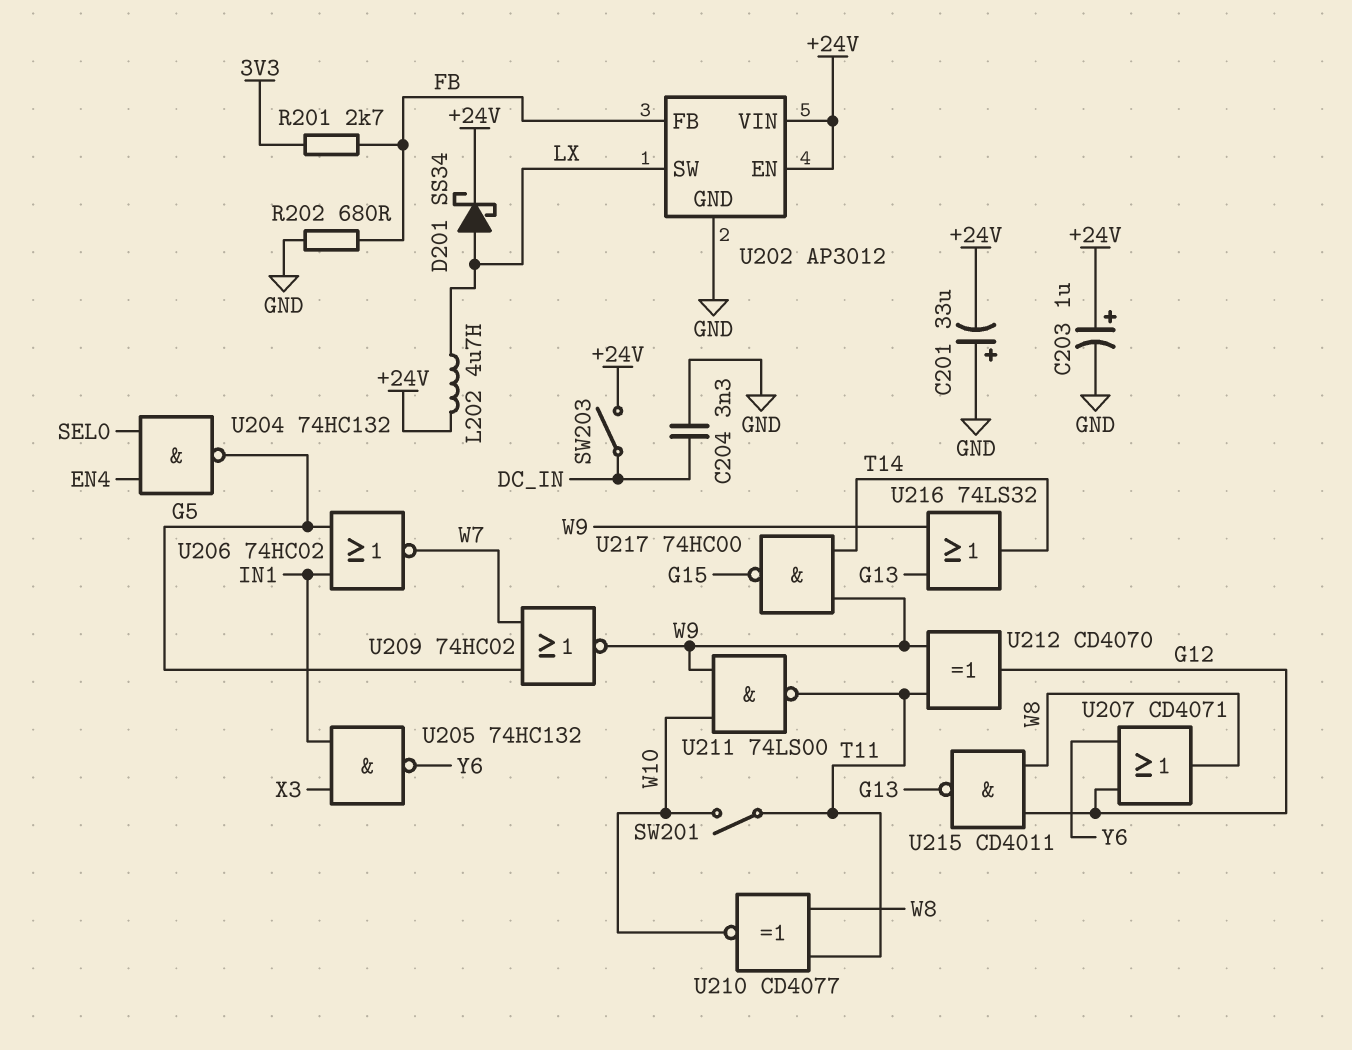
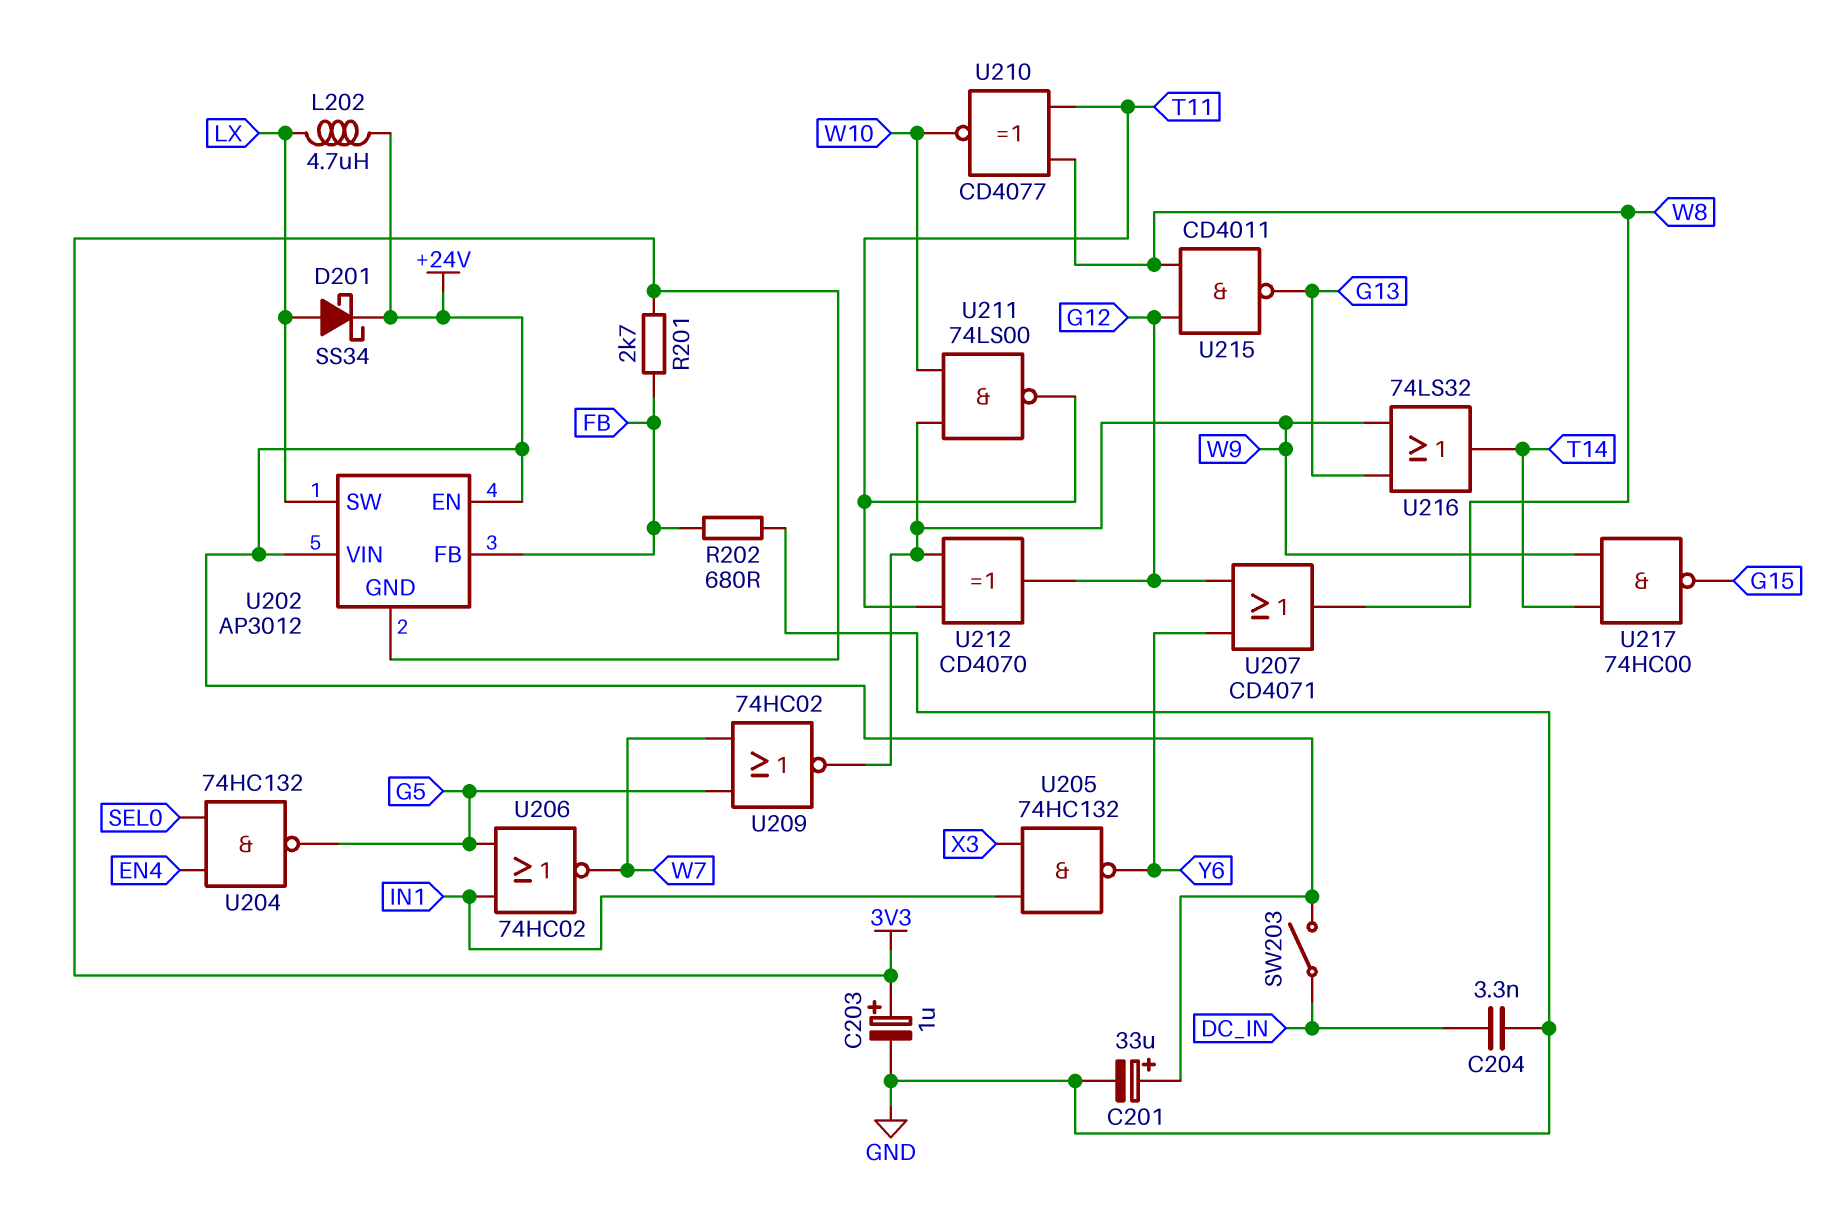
C201: 33uF (plus GND, minus +24V) -> 33uF (plus +24V, minus GND)
C203: 1uF (plus +24V, minus GND) -> 1uF (plus 3V3, minus GND)
SW201: switch (T11, W10) -> none
U202 pin GND: GND -> 3V3

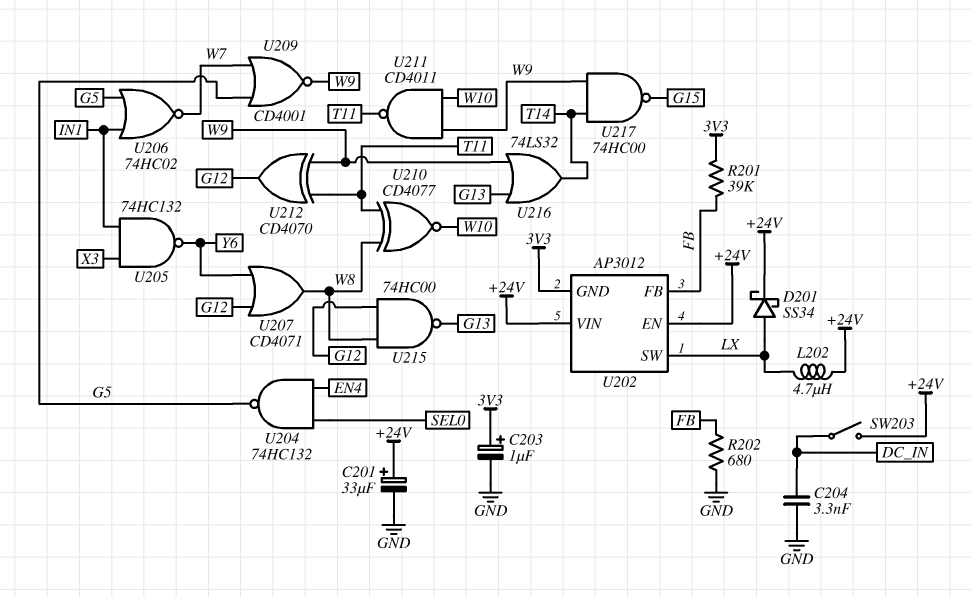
R201: 2.7k (3V3, FB) -> 39k (3V3, FB)
U209: NOR 74HC02 (in G5, in W7, out W9) -> NOR CD4001 (in G5, in W7, out W9)
U211: NAND 74LS00 (in W9, in W10, out T11) -> NAND CD4011 (in W9, in W10, out T11)
U215: NAND CD4011 (in G12, in W8, out G13) -> NAND 74HC00 (in G12, in W8, out G13)

